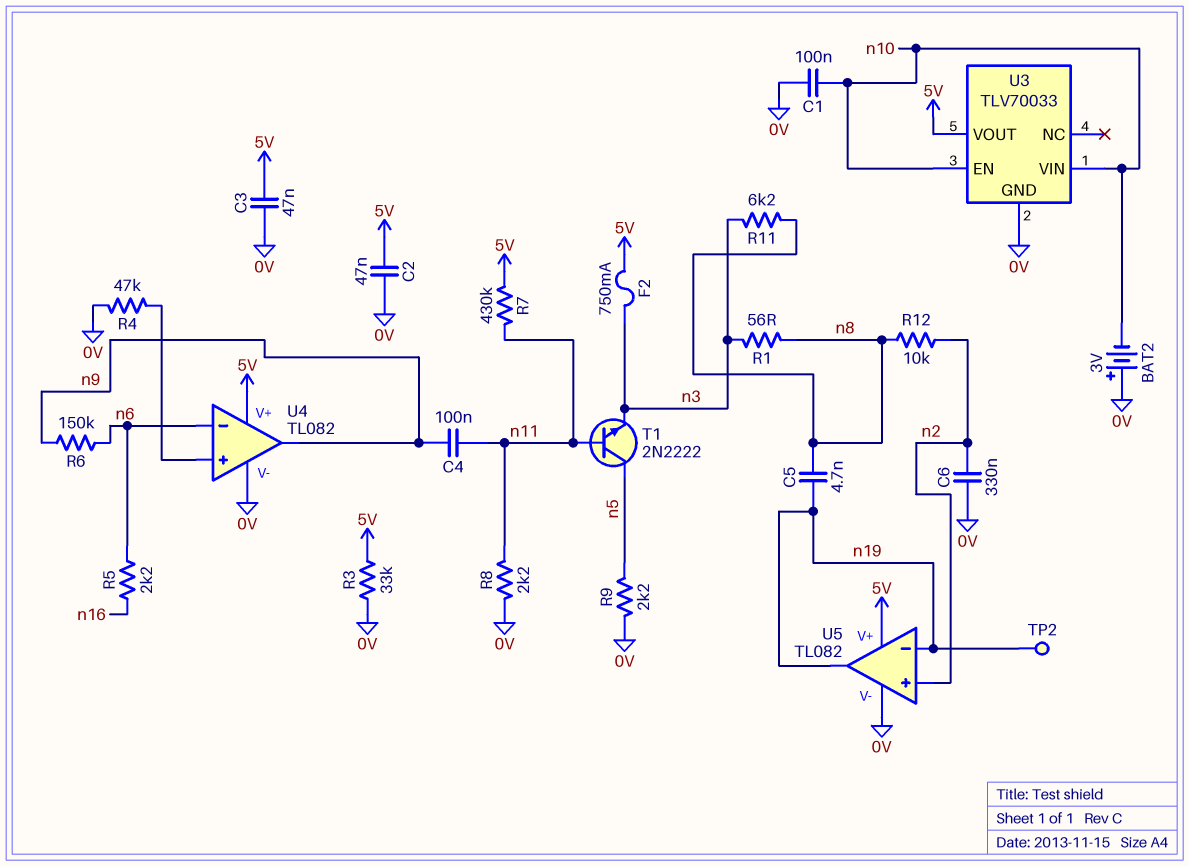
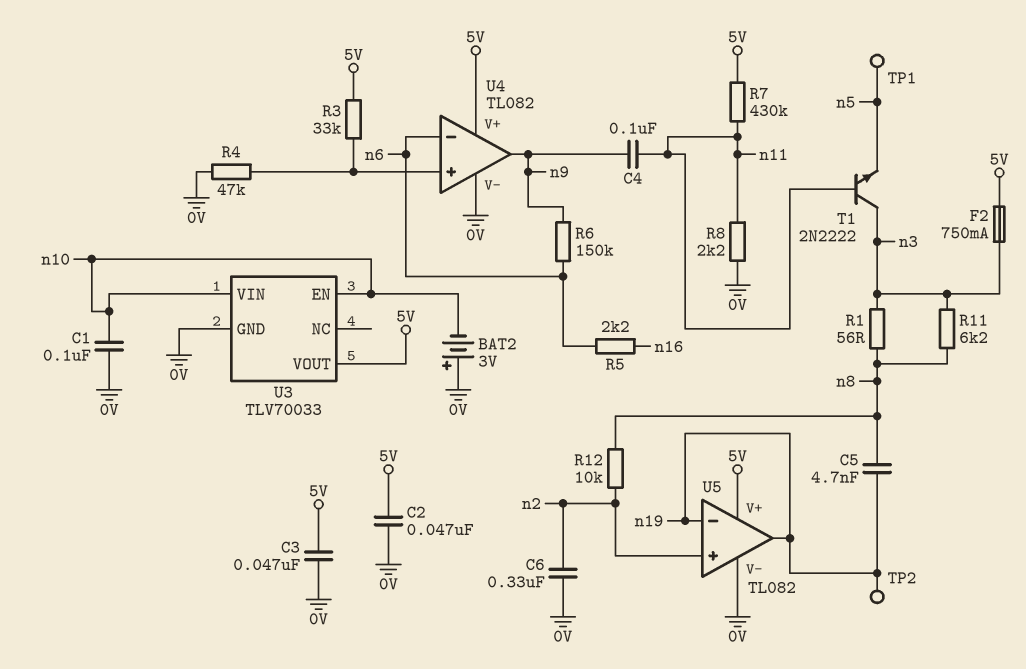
R3: 33k (0V, 5V) -> 33k (5V, U4/in+)
R9: 2.2k (0V, n5) -> none
T1: NPN 2N2222 (B n11, C n5, E n3) -> NPN 2N2222 (B n11, C n3, E n5)
TP1: none -> test point (n5)

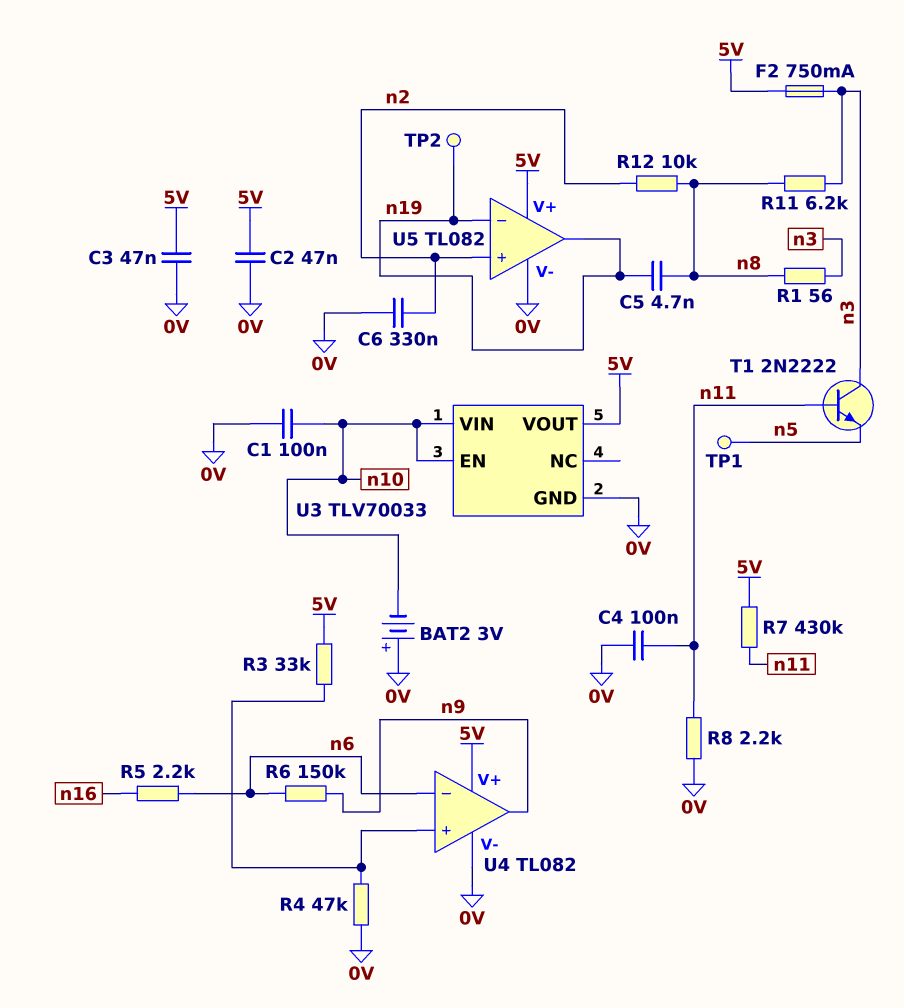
C4: 100nF (n9, n11) -> 100nF (0V, n11)

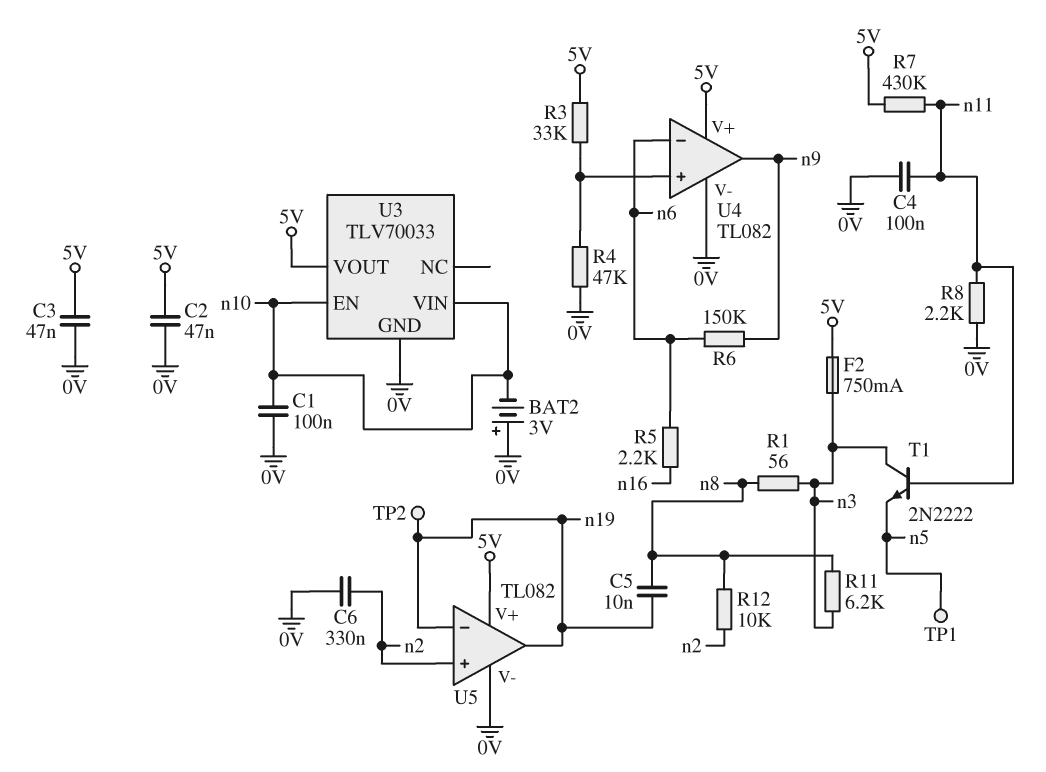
C5: 4.7nF (n8, n19) -> 10nF (n8, n19)

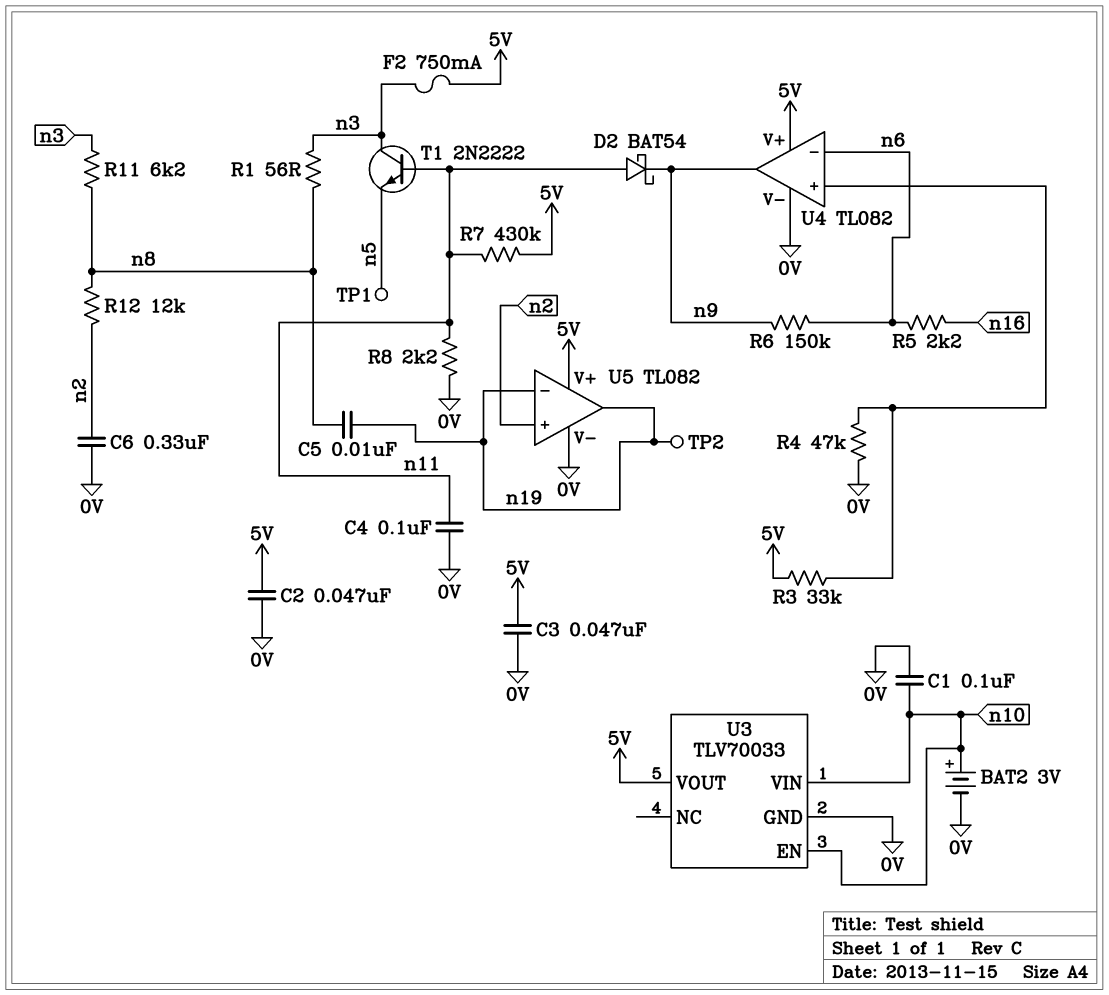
BAT2: 3V (plus 0V, minus n10) -> 3V (plus n10, minus 0V)
D2: none -> schottky BAT54 (A n11, K n9)
R12: 10k (n2, n8) -> 12k (n2, n8)

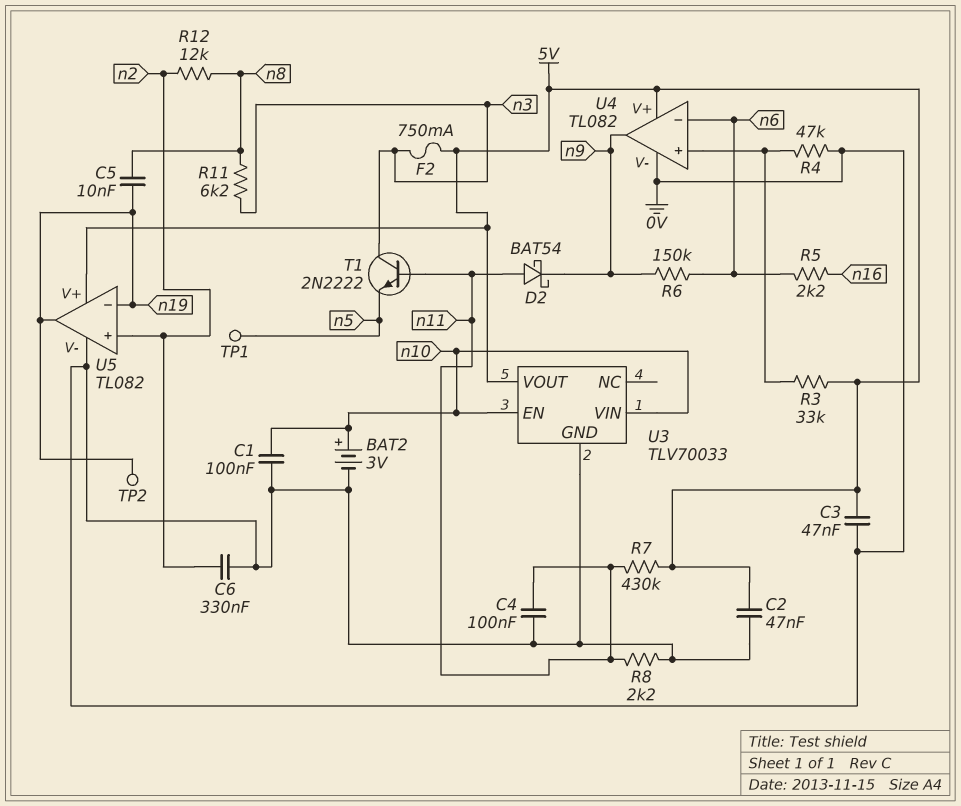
R1: 56 (n3, n8) -> none

